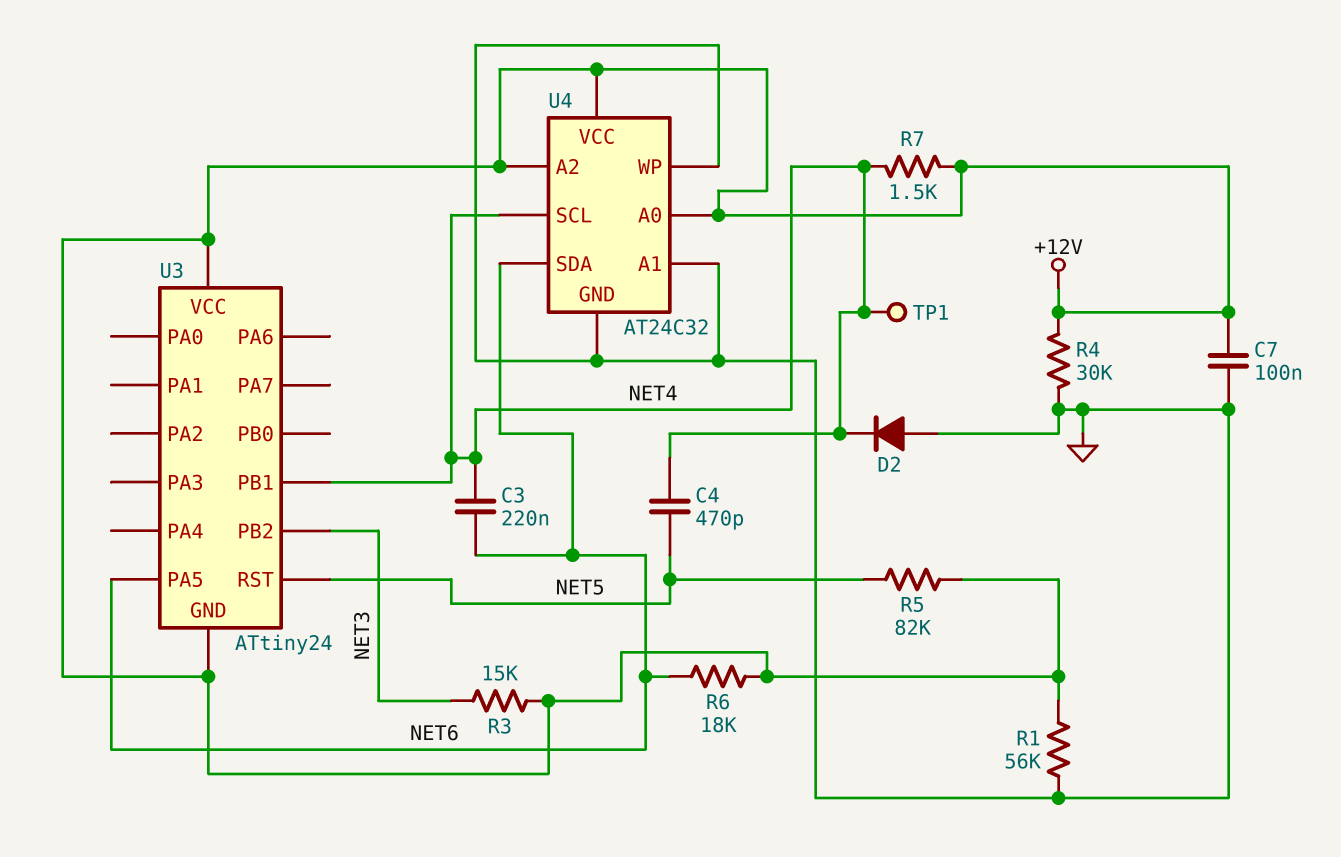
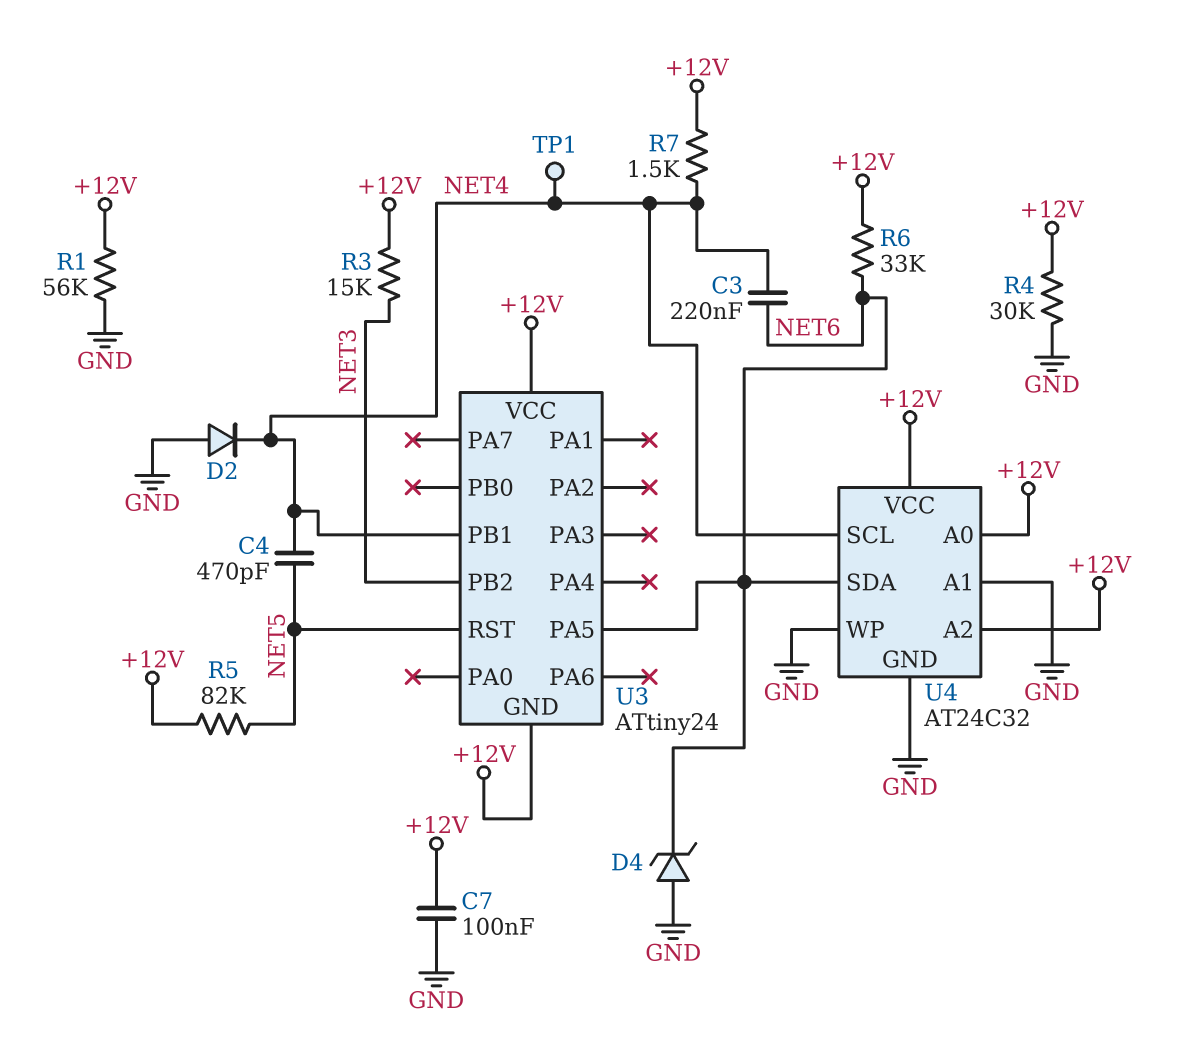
D4: none -> zener (A GND, K NET6)
R6: 18k (+12V, NET6) -> 33k (+12V, NET6)

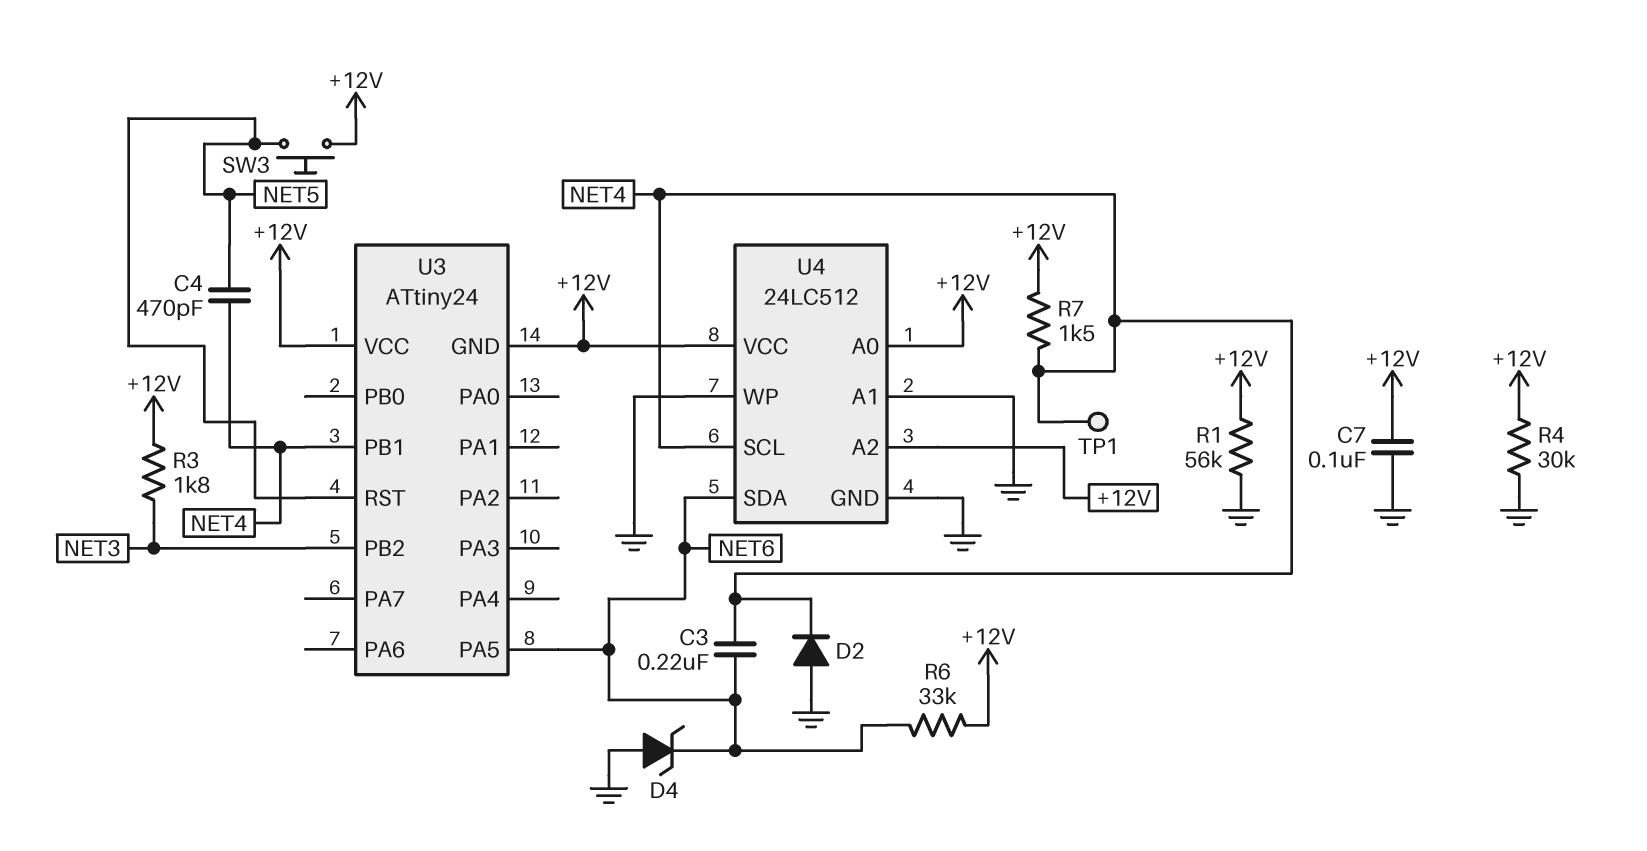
R3: 15k (+12V, NET3) -> 1.8k (+12V, NET3)
R5: 82k (+12V, NET5) -> none
SW3: none -> button (+12V, NET5)
U4: AT24C32 -> 24LC512

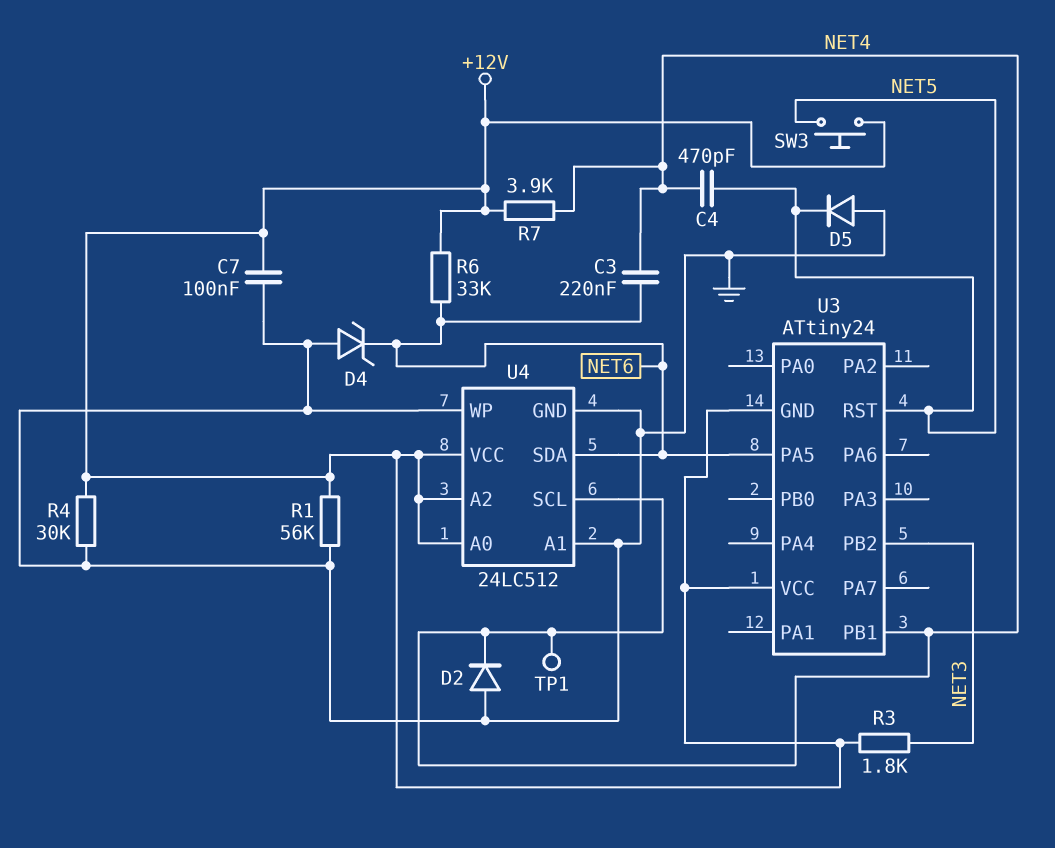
D5: none -> diode (A GND, K NET5)
R7: 1.5k (+12V, NET4) -> 3.9k (+12V, NET4)

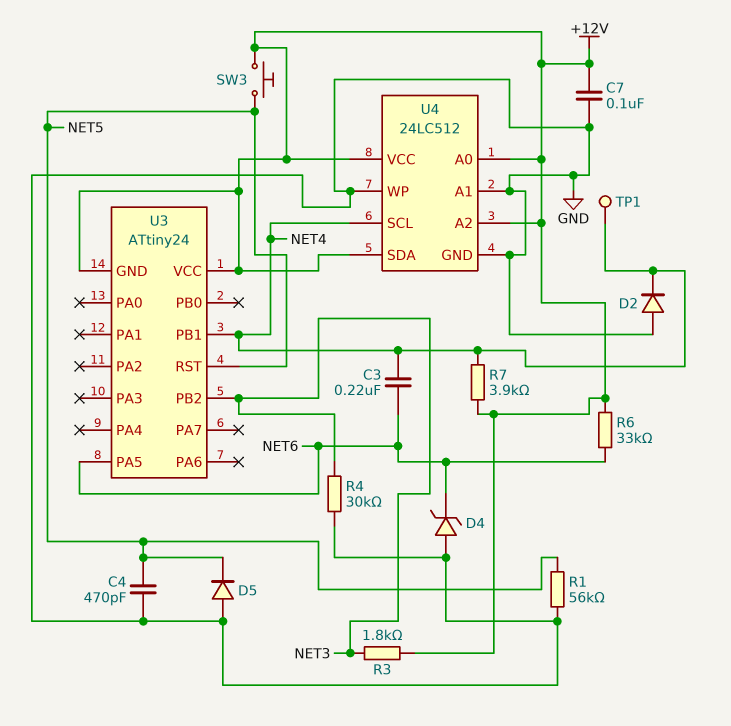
C4: 470pF (NET4, NET5) -> 470pF (GND, NET5)
R1: 56k (+12V, GND) -> 56k (GND, NET5)
R4: 30k (+12V, GND) -> 30k (GND, NET3)
U4 pin SDA: NET6 -> +12V

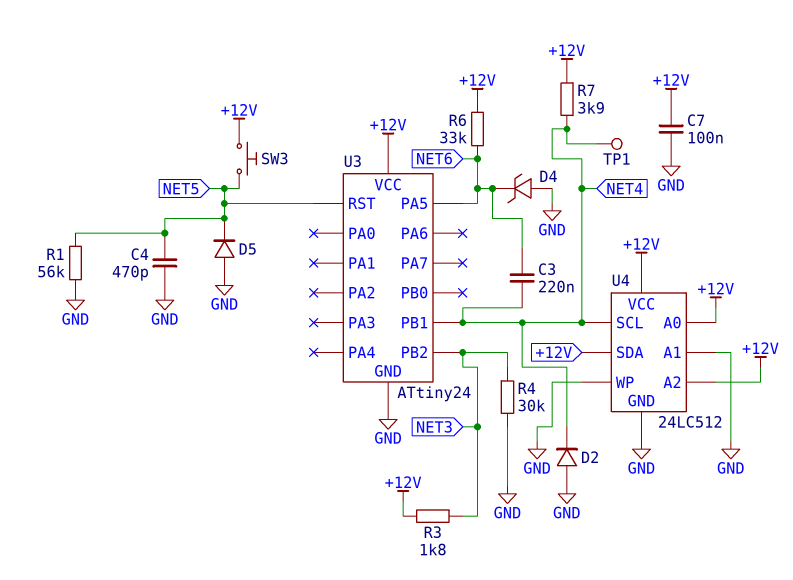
U3 pin GND: +12V -> GND

